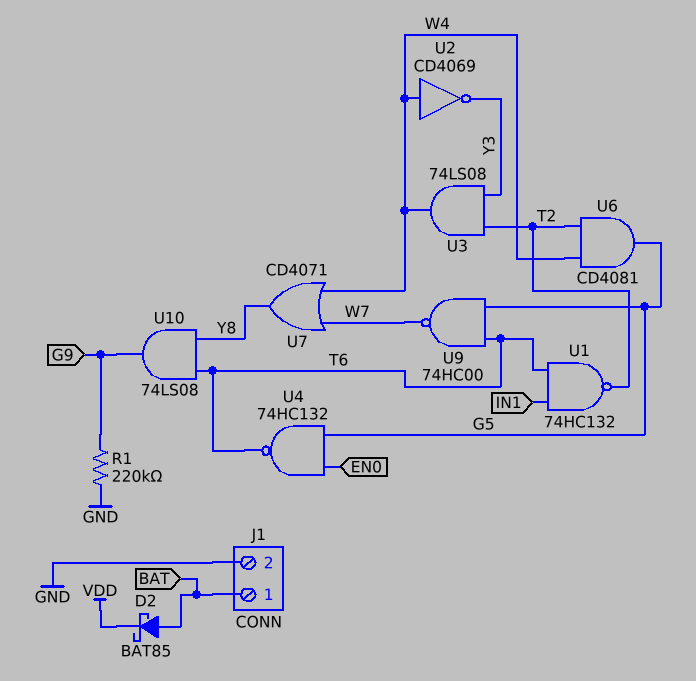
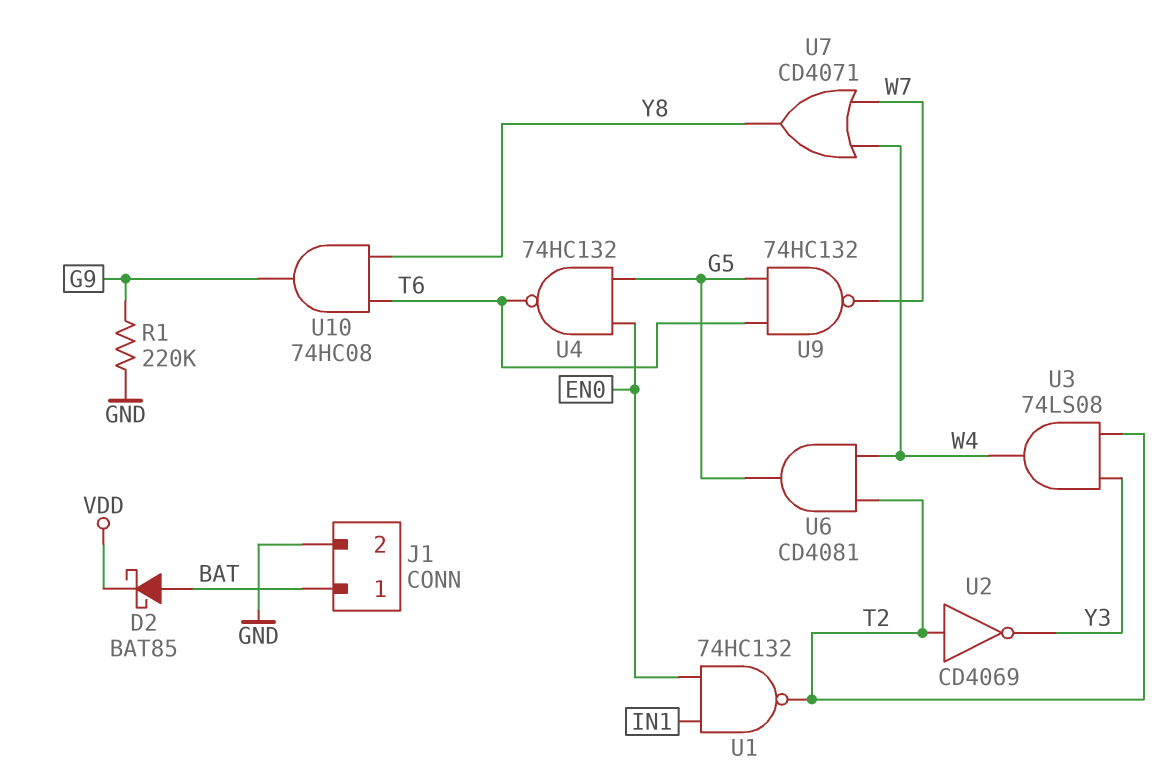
U1: NAND 74HC132 (in IN1, in T6, out T2) -> NAND 74HC132 (in EN0, in IN1, out T2)
U2: NOT CD4069 (in W4, out Y3) -> NOT CD4069 (in T2, out Y3)
U9: NAND 74HC00 (in G5, in T6, out W7) -> NAND 74HC132 (in G5, in T6, out W7)
U10: AND 74LS08 (in T6, in Y8, out G9) -> AND 74HC08 (in T6, in Y8, out G9)

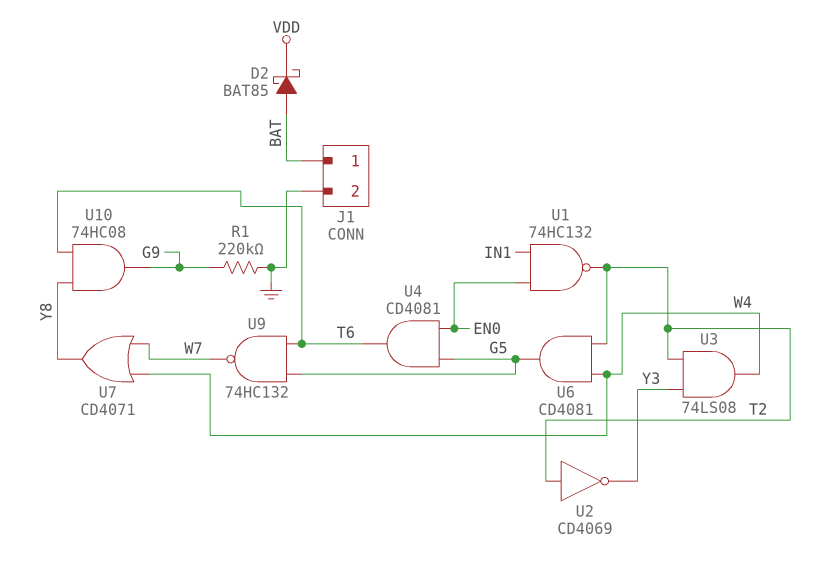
U4: NAND 74HC132 (in EN0, in G5, out T6) -> AND CD4081 (in EN0, in G5, out T6)

